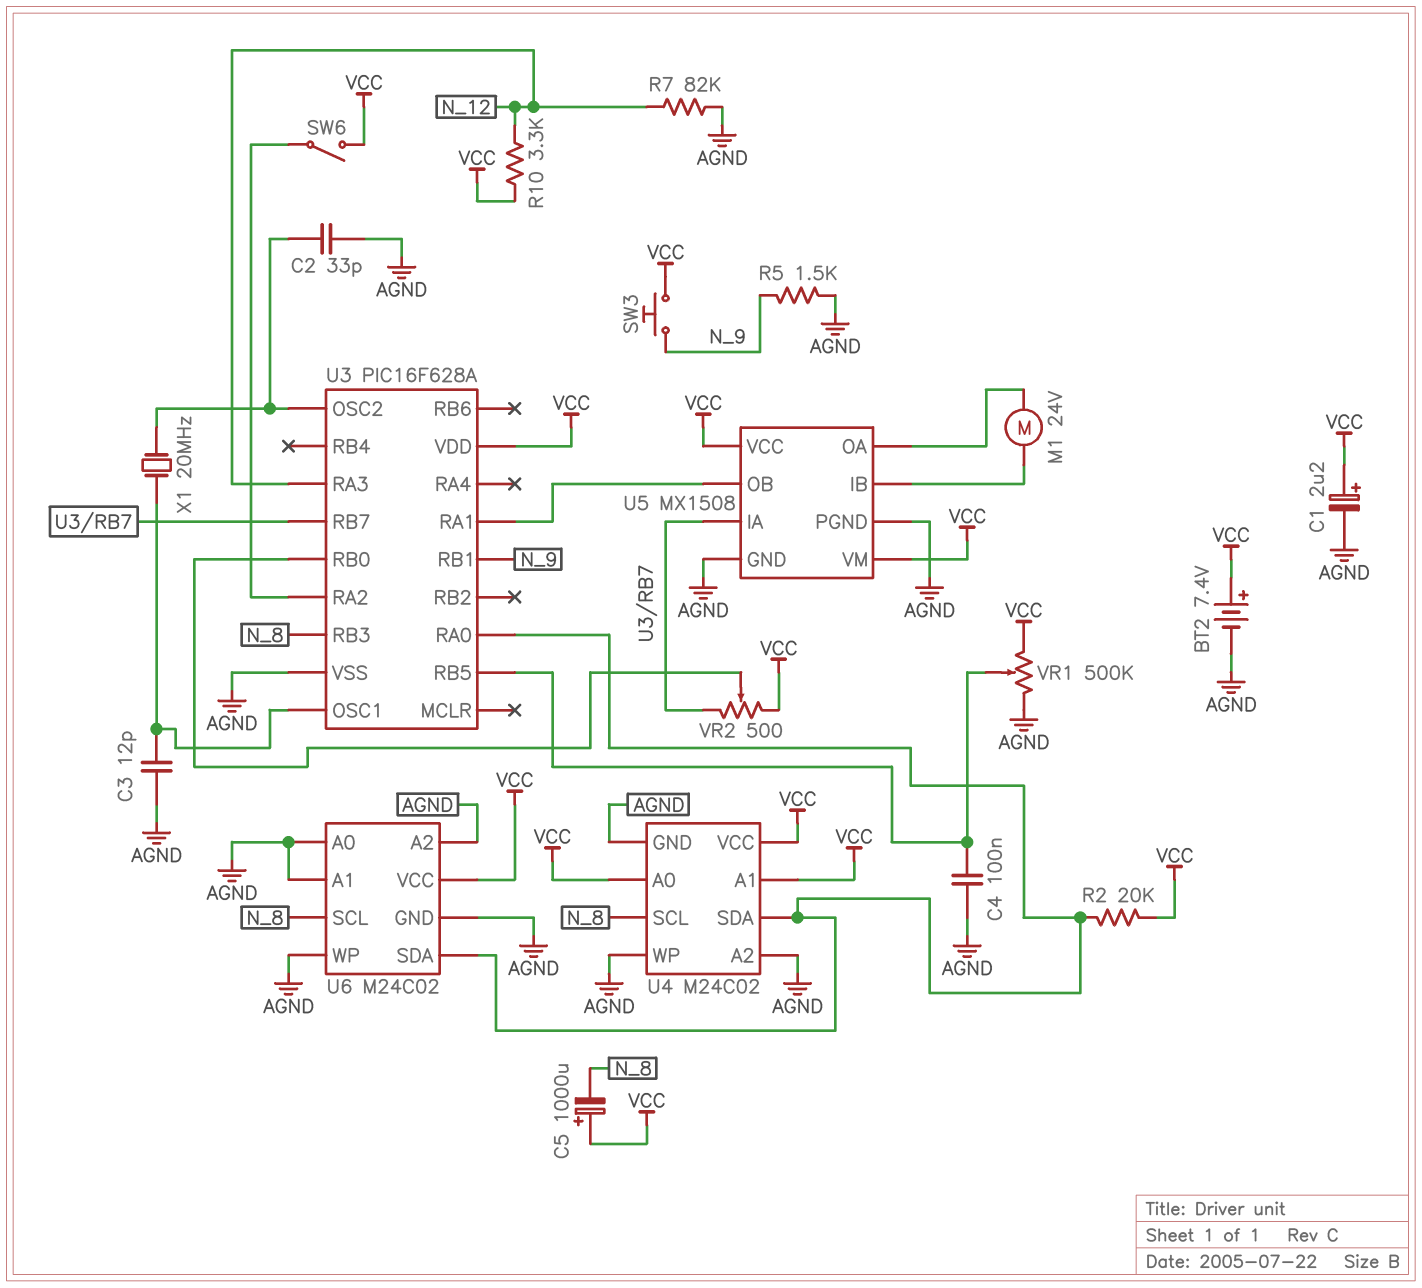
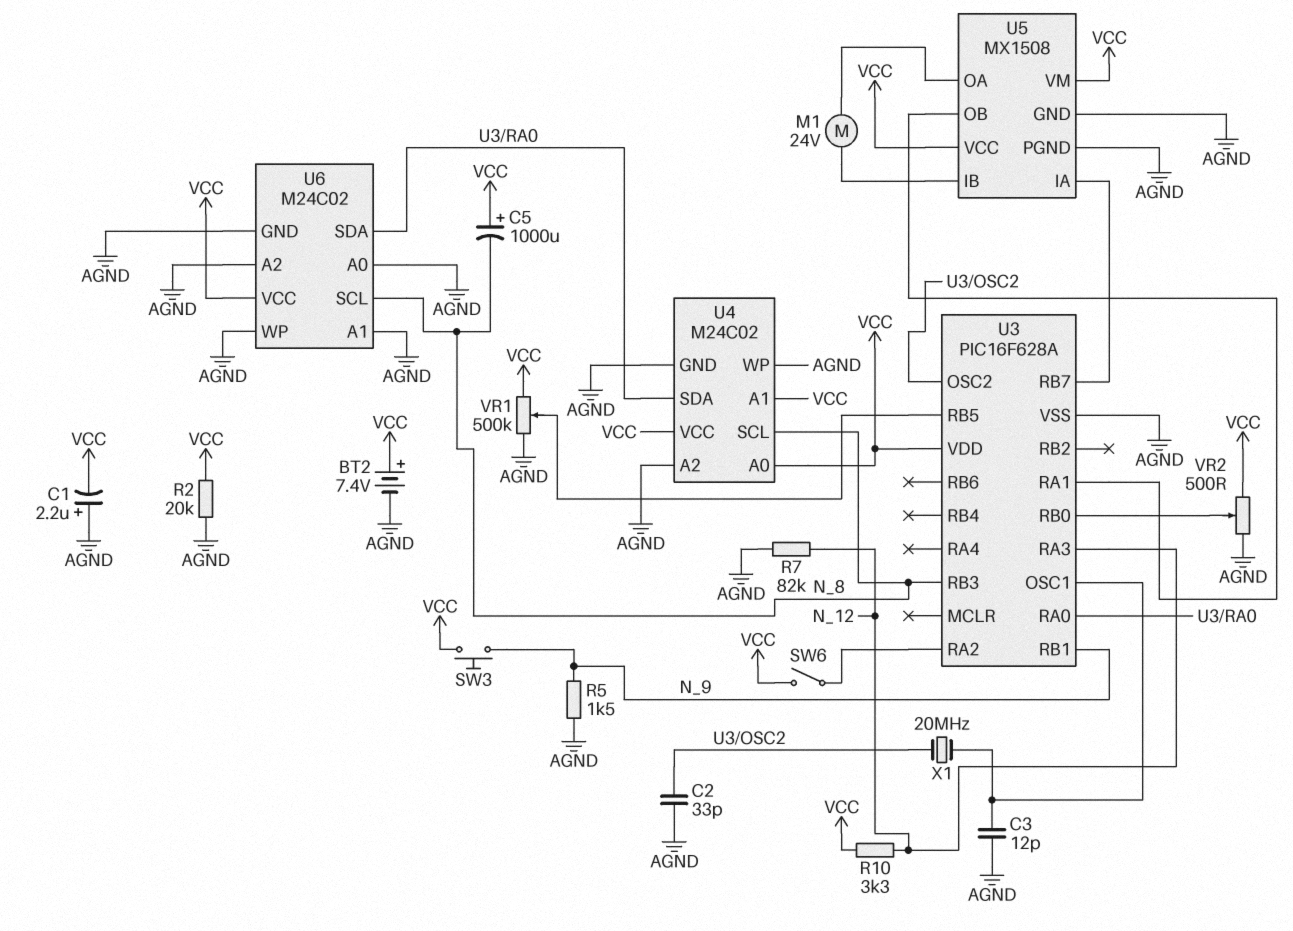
C1: 2.2uF (plus VCC, minus AGND) -> 2.2uF (plus AGND, minus VCC)
C4: 100nF (AGND, U3/RB5) -> none
R2: 20k (U3/RA0, VCC) -> 20k (AGND, VCC)
VR2: 500 (U3/RB7, VCC, wiper U3/RB0) -> 500 (AGND, VCC, wiper U3/RB0)

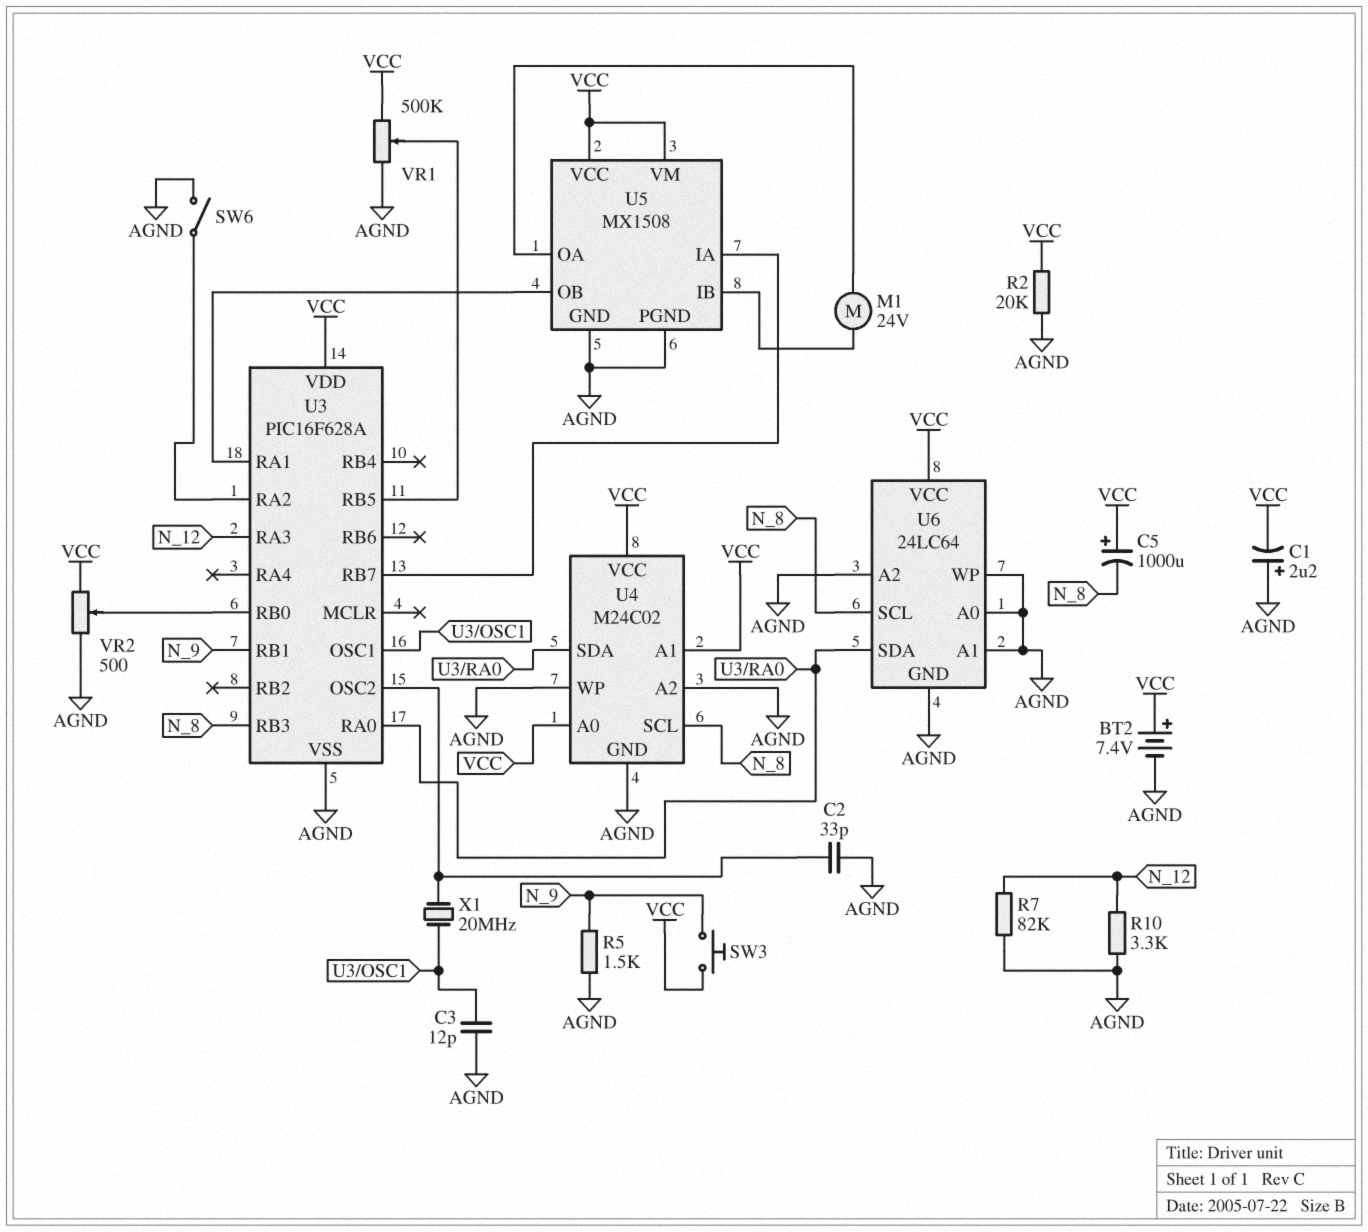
R10: 3.3k (N_12, VCC) -> 3.3k (AGND, N_12)
SW6: switch (U3/RA2, VCC) -> switch (AGND, U3/RA2)
U6: M24C02 -> 24LC64

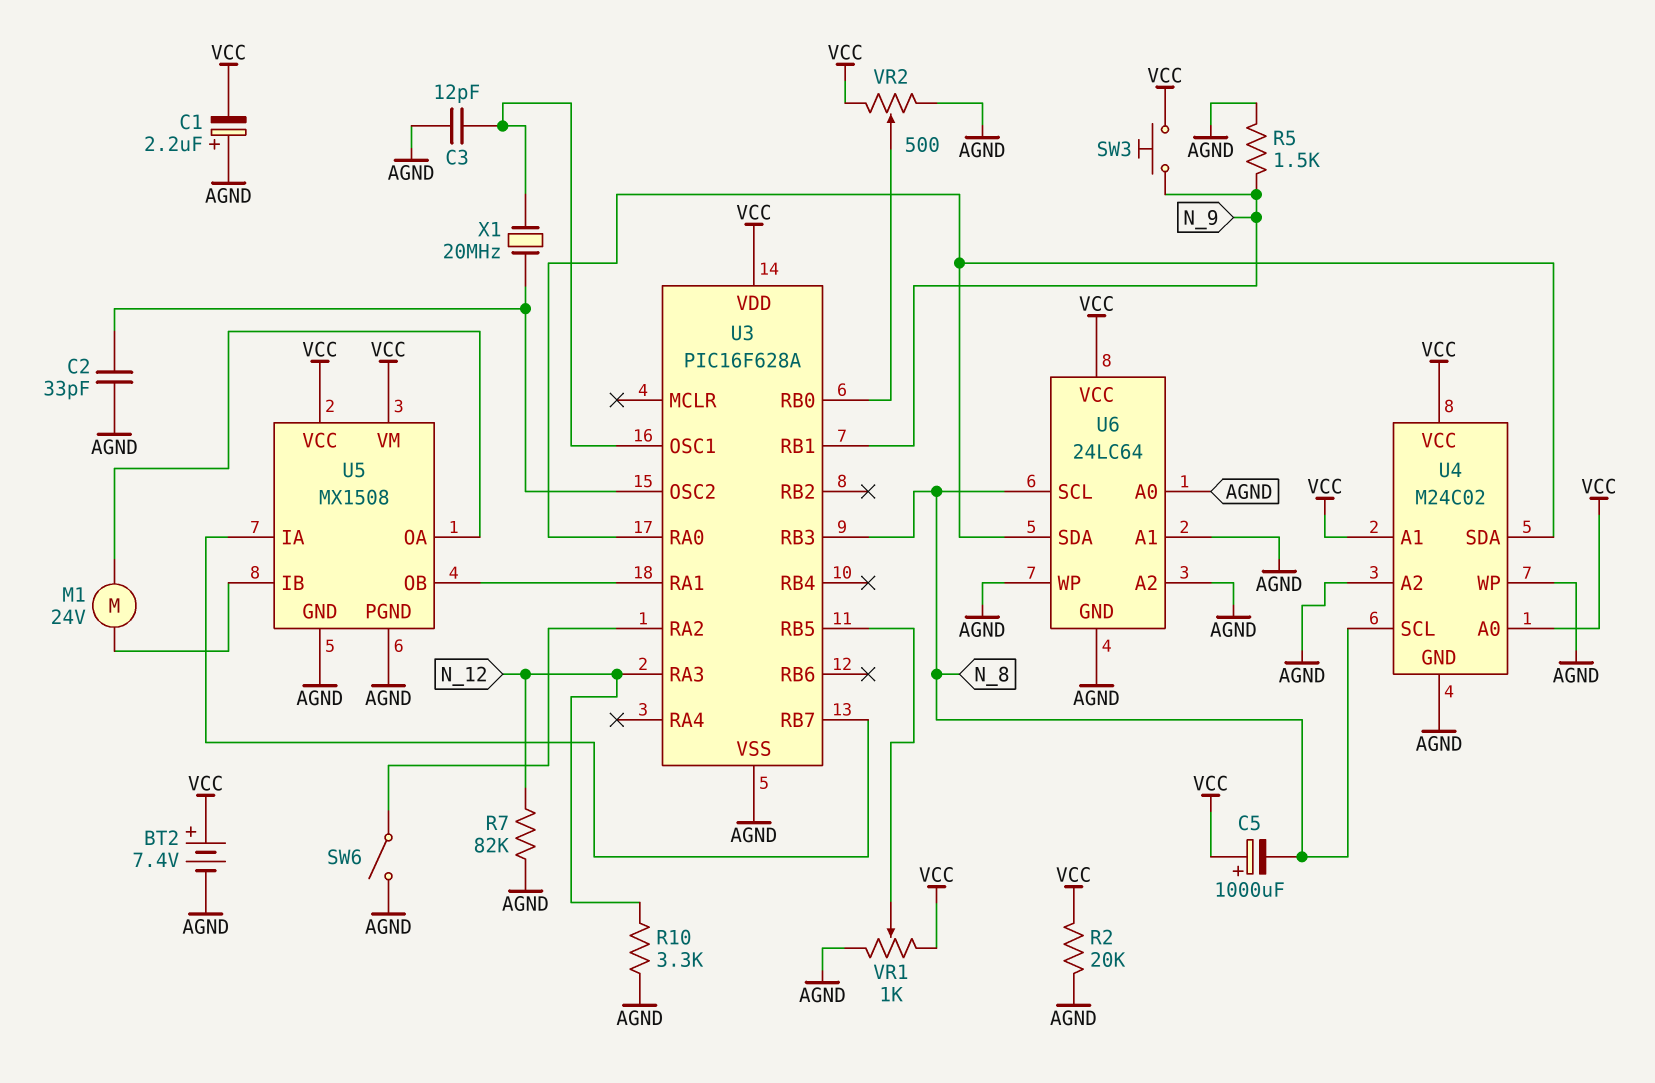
VR1: 500k (AGND, VCC, wiper U3/RB5) -> 1k (AGND, VCC, wiper U3/RB5)

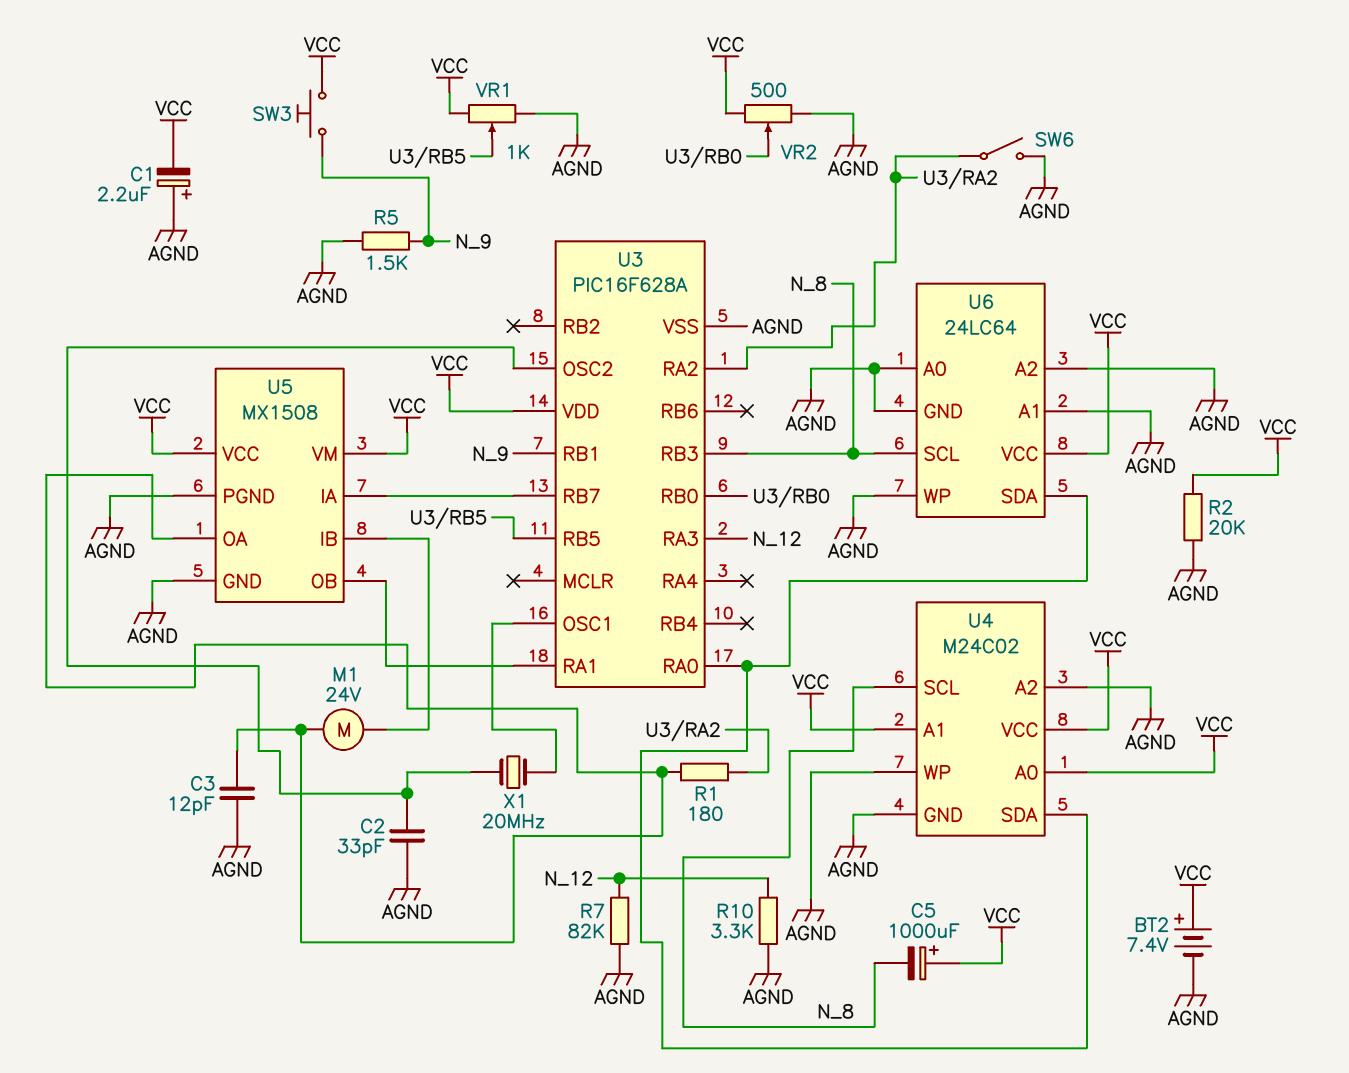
C3: 12pF (AGND, U3/OSC1) -> 12pF (AGND, U5/OA)
R1: none -> 180 (U3/RA2, U5/OA)

